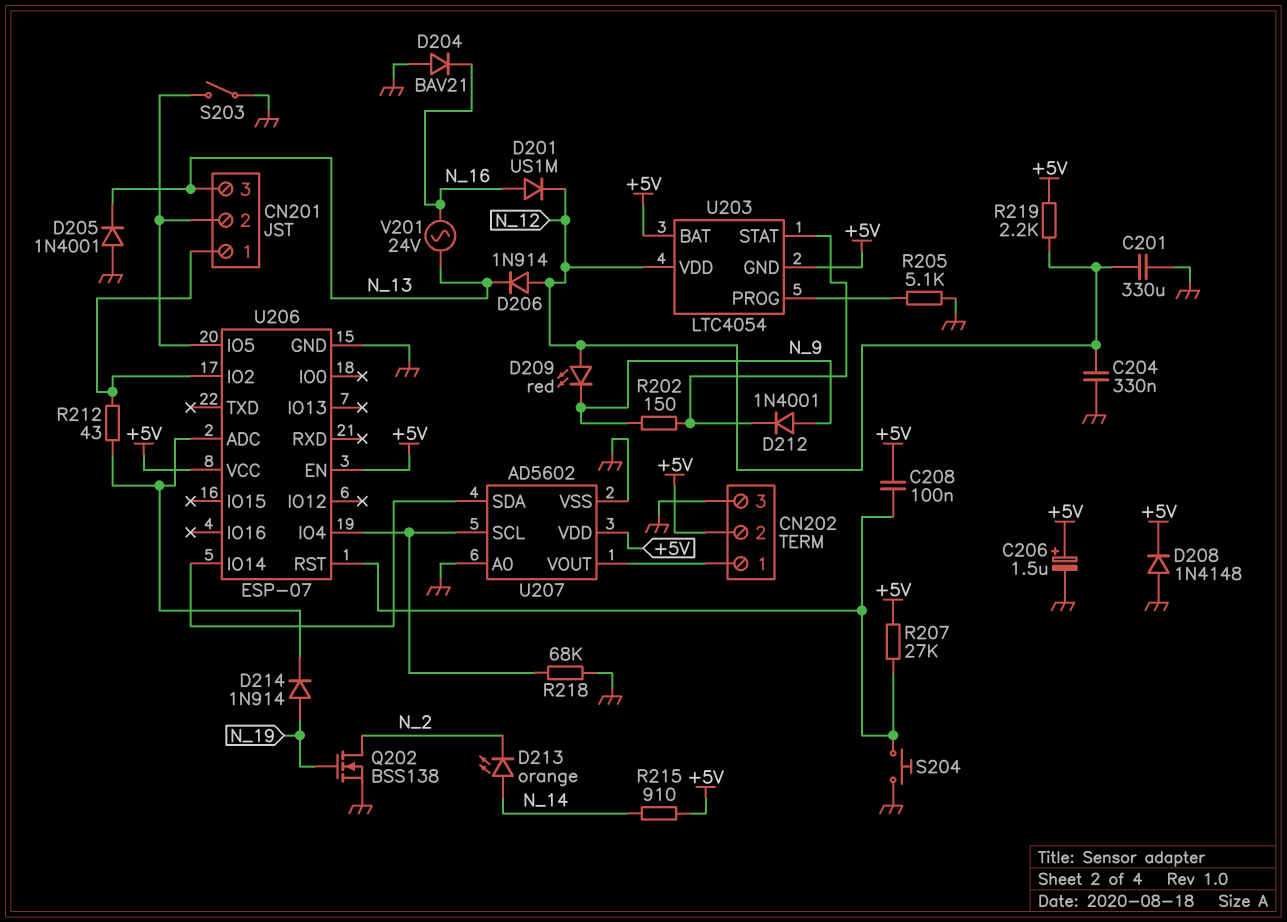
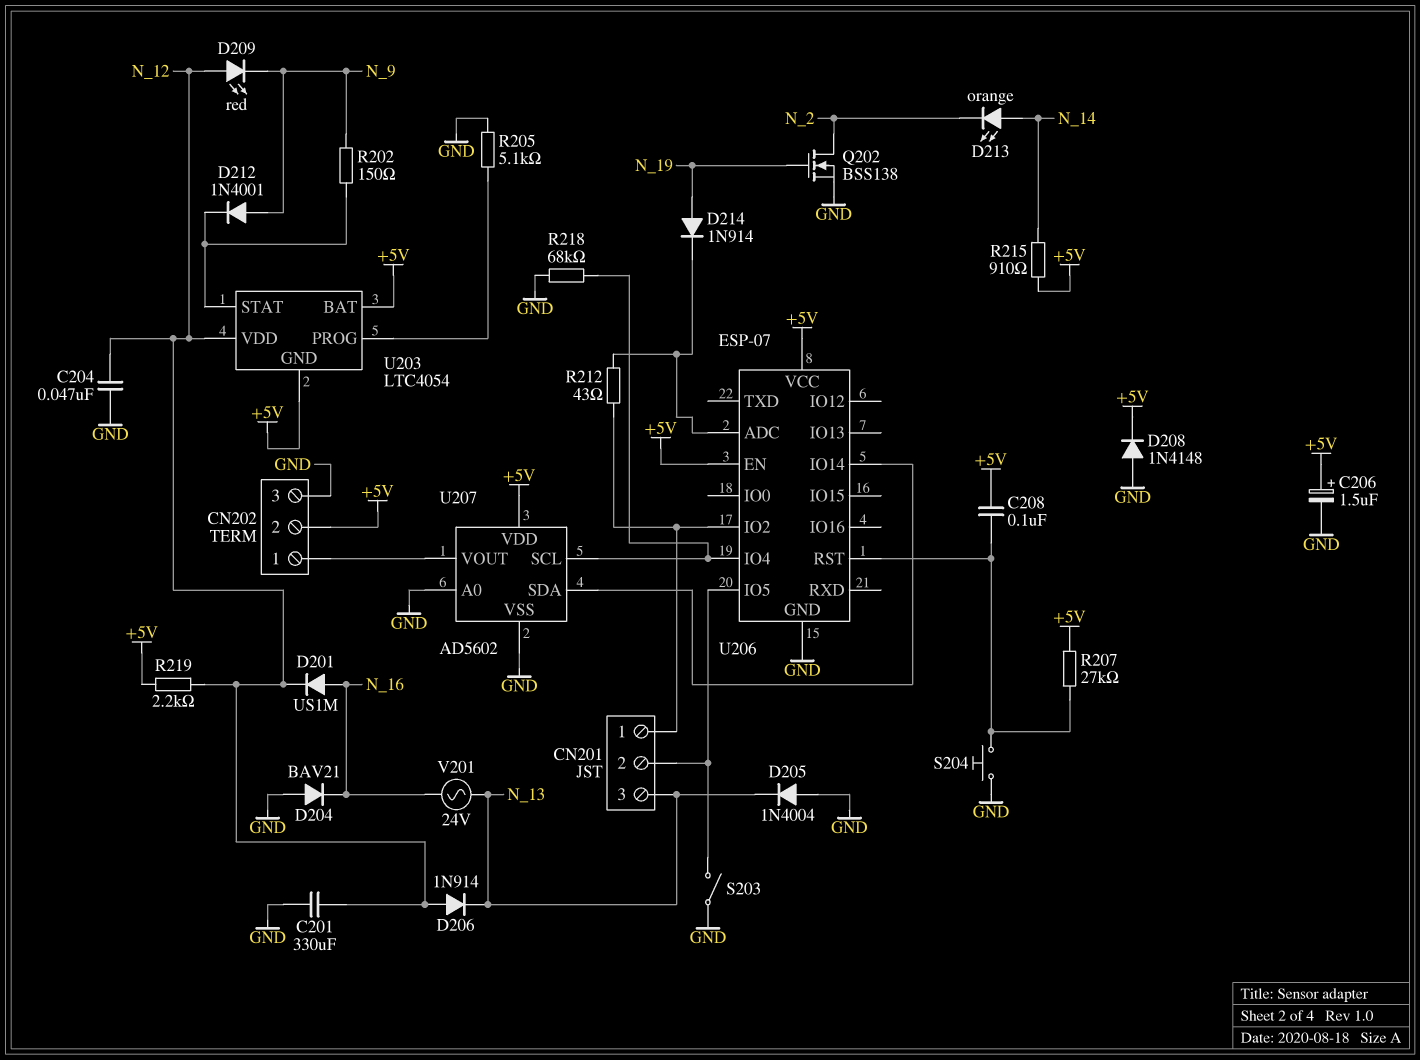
C204: 330nF (GND, N_12) -> 47nF (GND, N_12)
D205: diode 1N4001 (A GND, K N_13) -> diode 1N4004 (A GND, K N_13)

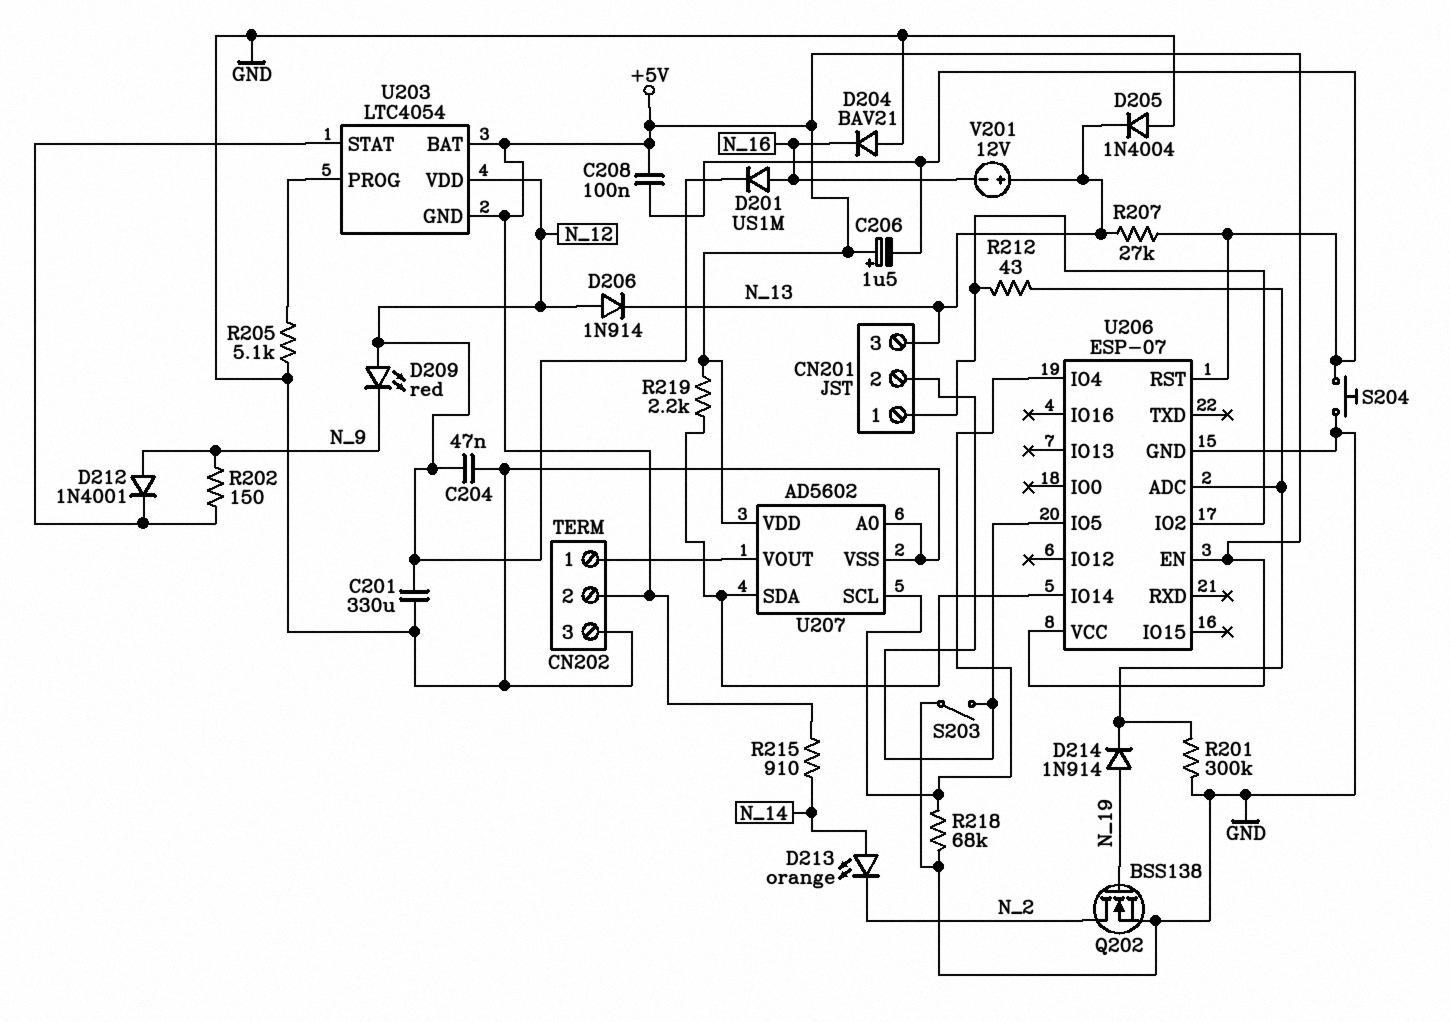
C206: 1.5uF (plus +5V, minus GND) -> 1.5uF (plus +5V, minus U206/RST)
D208: diode 1N4148 (A GND, K +5V) -> none
R201: none -> 300k (GND, U206/ADC)
R207: 27k (+5V, U206/RST) -> 27k (N_13, U206/RST)
R219: 2.2k (+5V, N_12) -> 2.2k (+5V, U206/IO14)
V201: AC 24V (N_13, N_16) -> 12V (plus N_13, minus N_16)

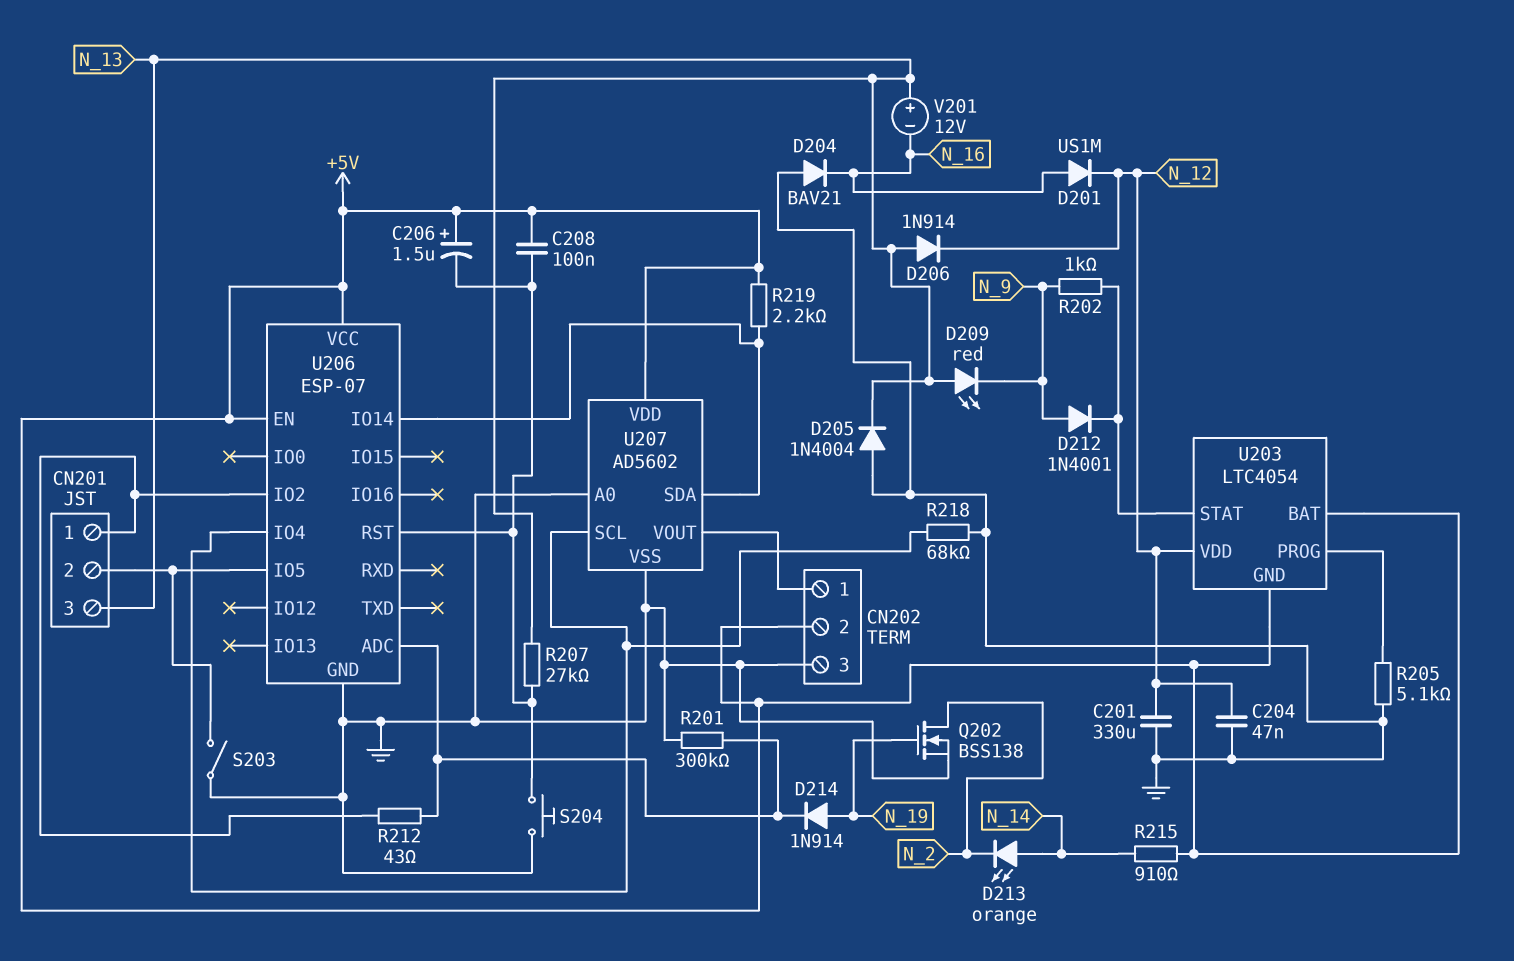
D206: diode 1N914 (A N_12, K N_13) -> diode 1N914 (A N_13, K N_12)
D209: LED red (A N_12, K N_9) -> LED red (A N_13, K N_9)
R202: 150 (N_9, U203/STAT) -> 1k (N_9, U203/STAT)

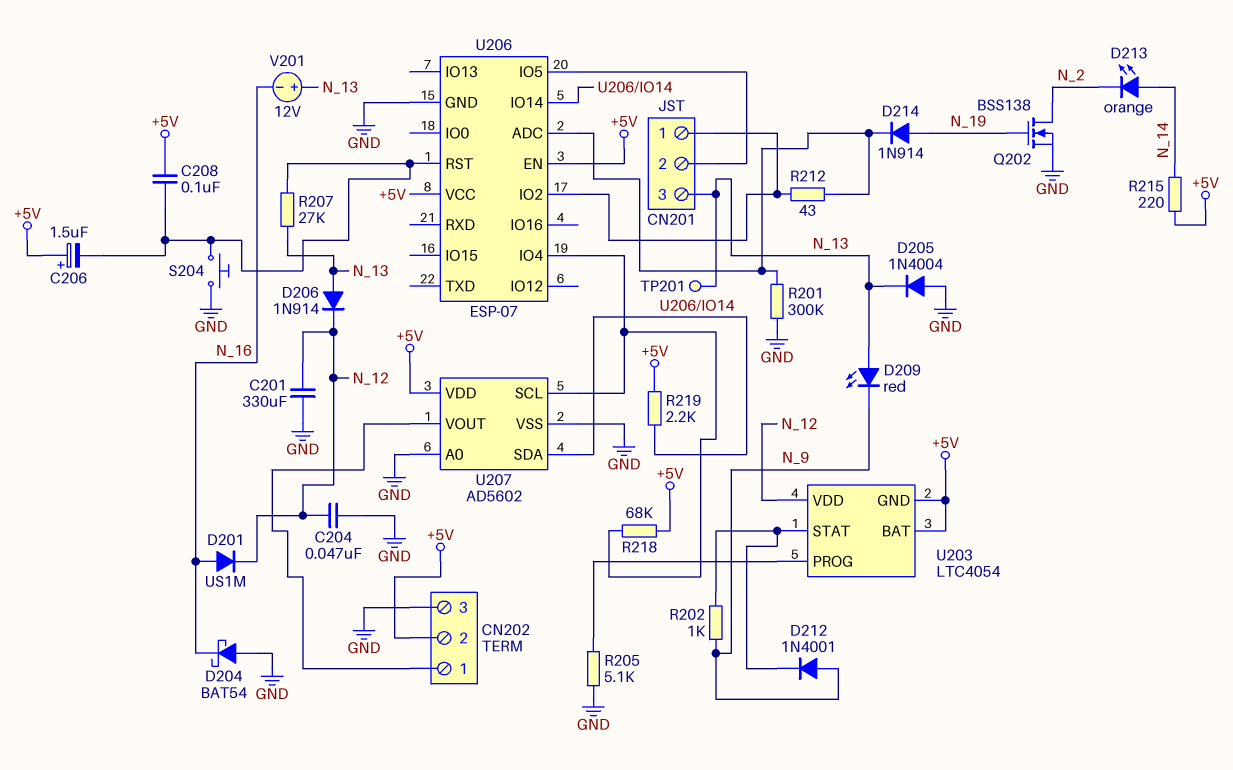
D204: diode BAV21 (A GND, K N_16) -> schottky BAT54 (A GND, K N_16)
R215: 910 (+5V, N_14) -> 220 (+5V, N_14)
R218: 68k (GND, U206/IO4) -> 68k (+5V, U206/IO4)
S203: switch (CN201/2, GND) -> none
TP201: none -> test point (N_13)

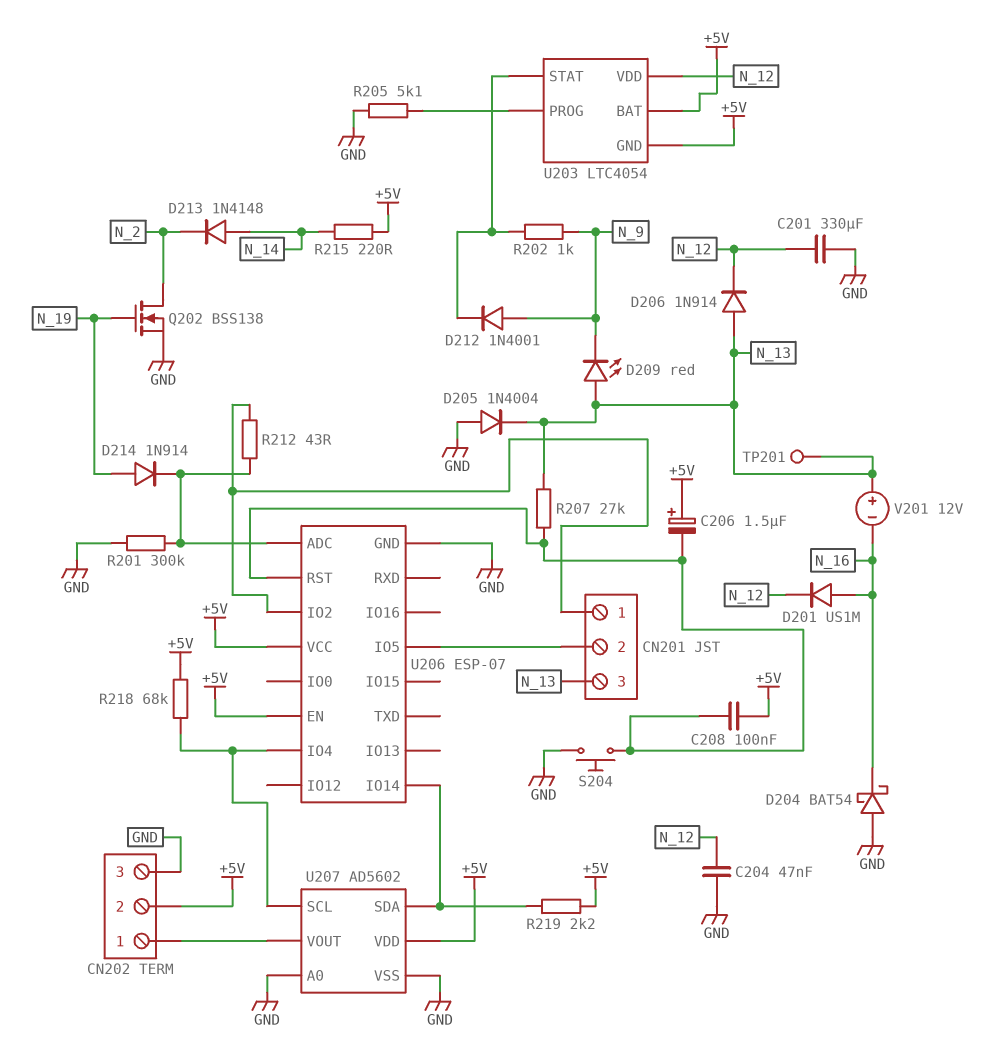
D213: LED orange (A N_14, K N_2) -> diode 1N4148 (A N_14, K N_2)

